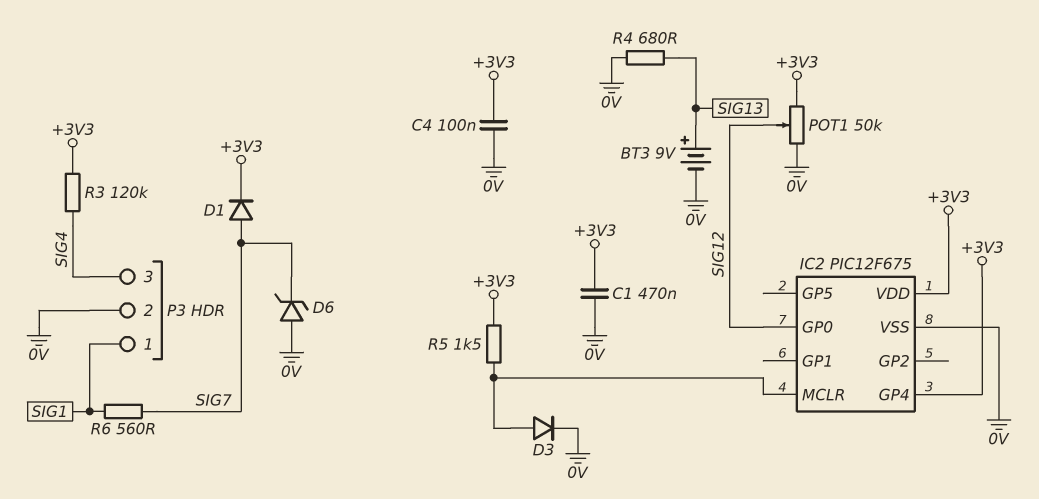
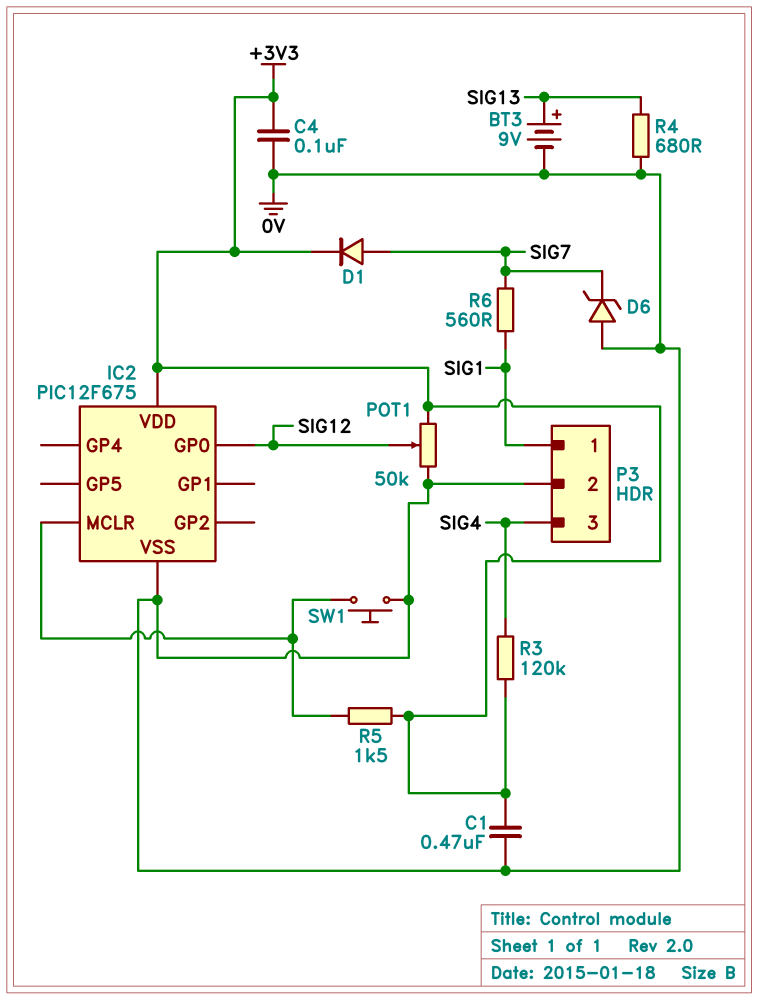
D3: diode (A IC2/MCLR, K 0V) -> none
IC2 pin GP4: +3V3 -> none
SW1: none -> button (0V, IC2/MCLR)

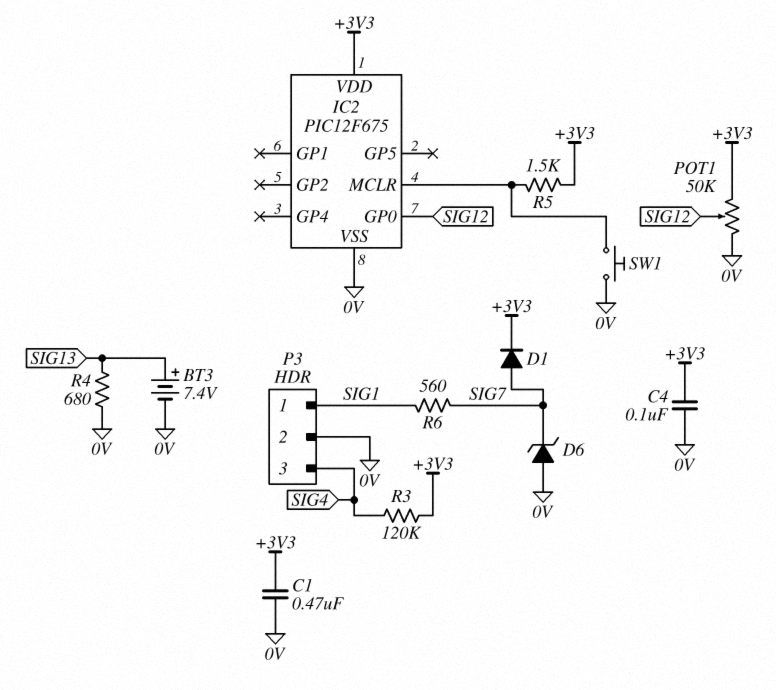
BT3: 9V (plus SIG13, minus 0V) -> 7.4V (plus SIG13, minus 0V)

